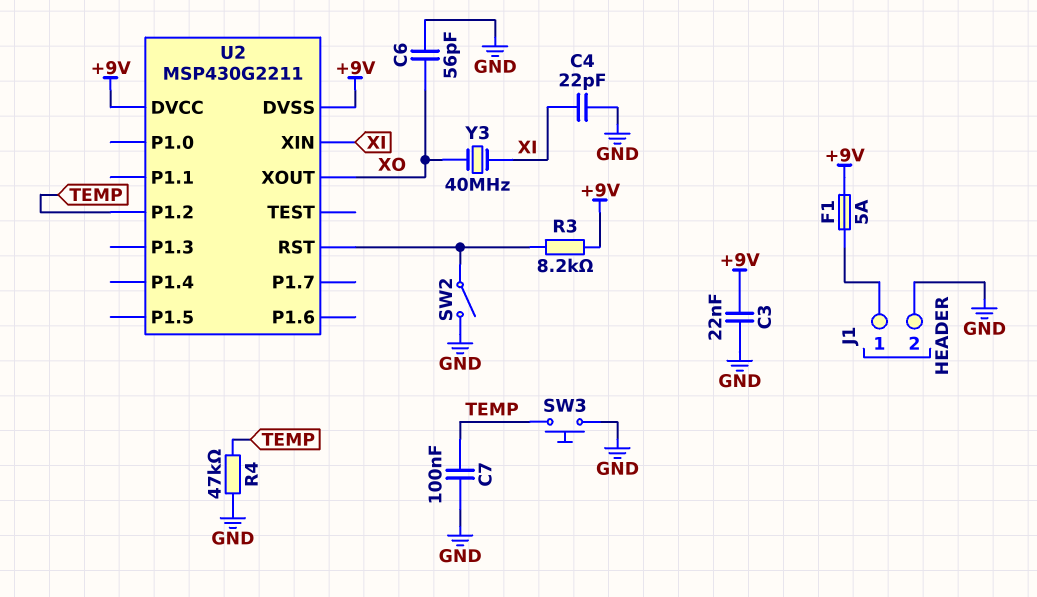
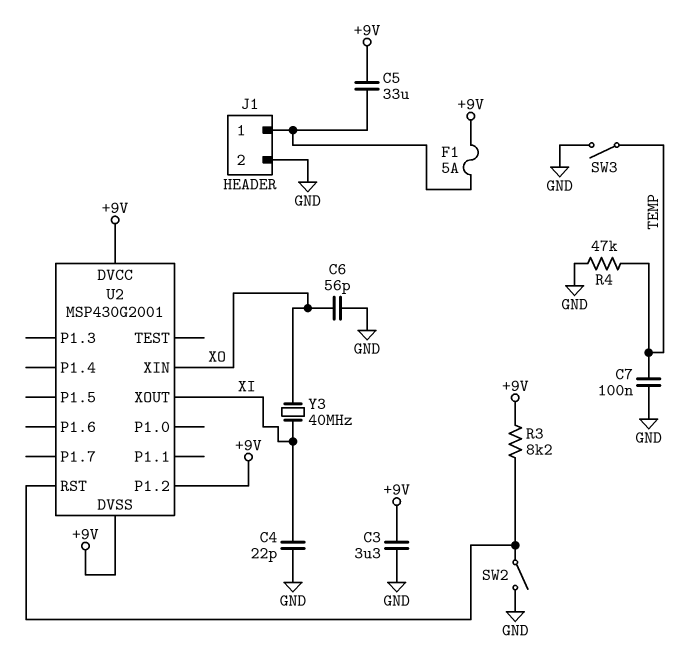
C3: 22nF (+9V, GND) -> 3.3uF (+9V, GND)
C5: none -> 33uF (+9V, J1/1)
SW3: button (GND, TEMP) -> switch (GND, TEMP)
U2: MSP430G2211 -> MSP430G2001
U2 pin P1.2: TEMP -> +9V
U2 pin XIN: XI -> XO
U2 pin XOUT: XO -> XI

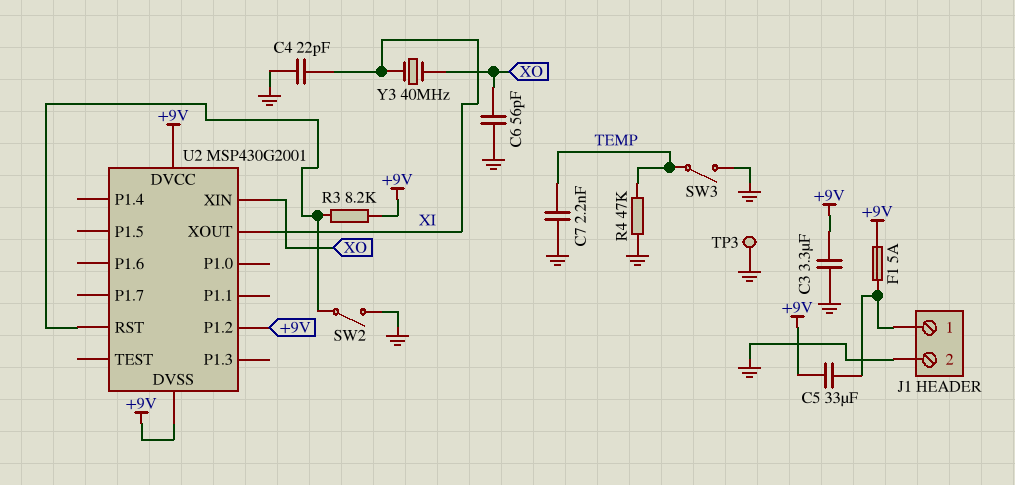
C7: 100nF (GND, TEMP) -> 2.2nF (GND, TEMP)
TP3: none -> test point (GND)

